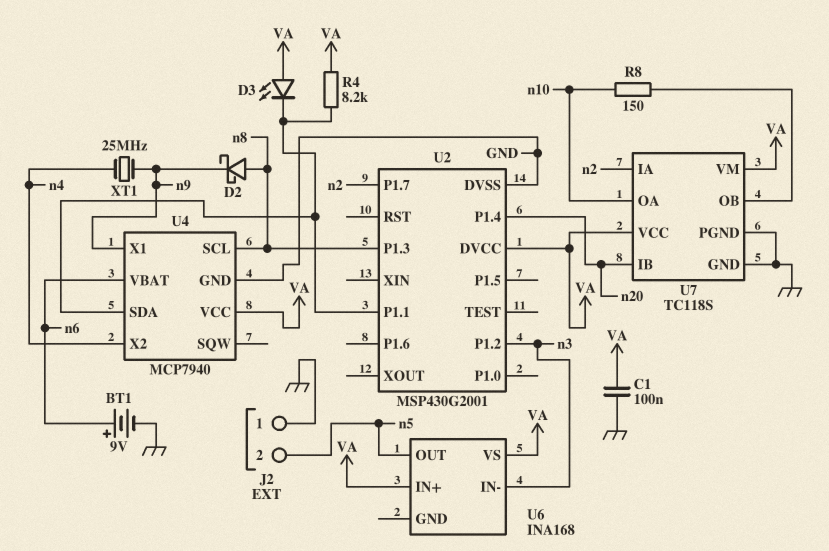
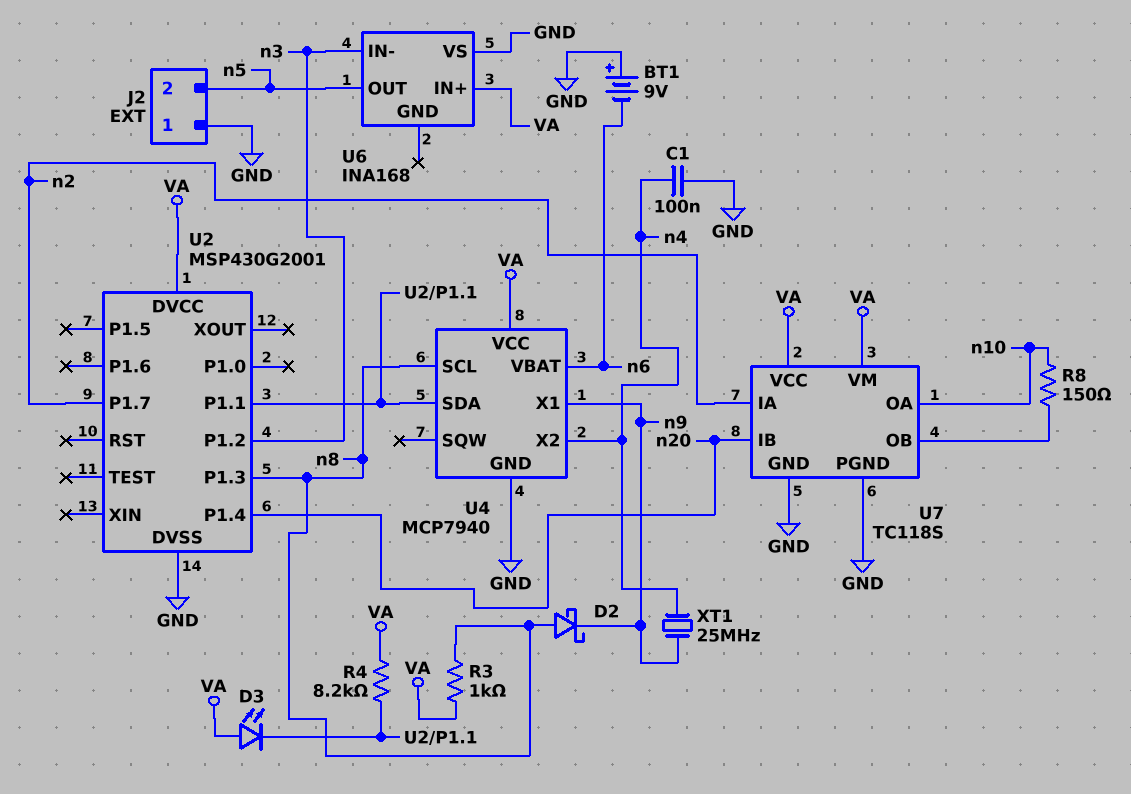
BT1: 9V (plus n6, minus GND) -> 9V (plus GND, minus n6)
C1: 100nF (GND, VA) -> 100nF (GND, n4)
R3: none -> 1k (VA, n8)
U6 pin VS: VA -> GND

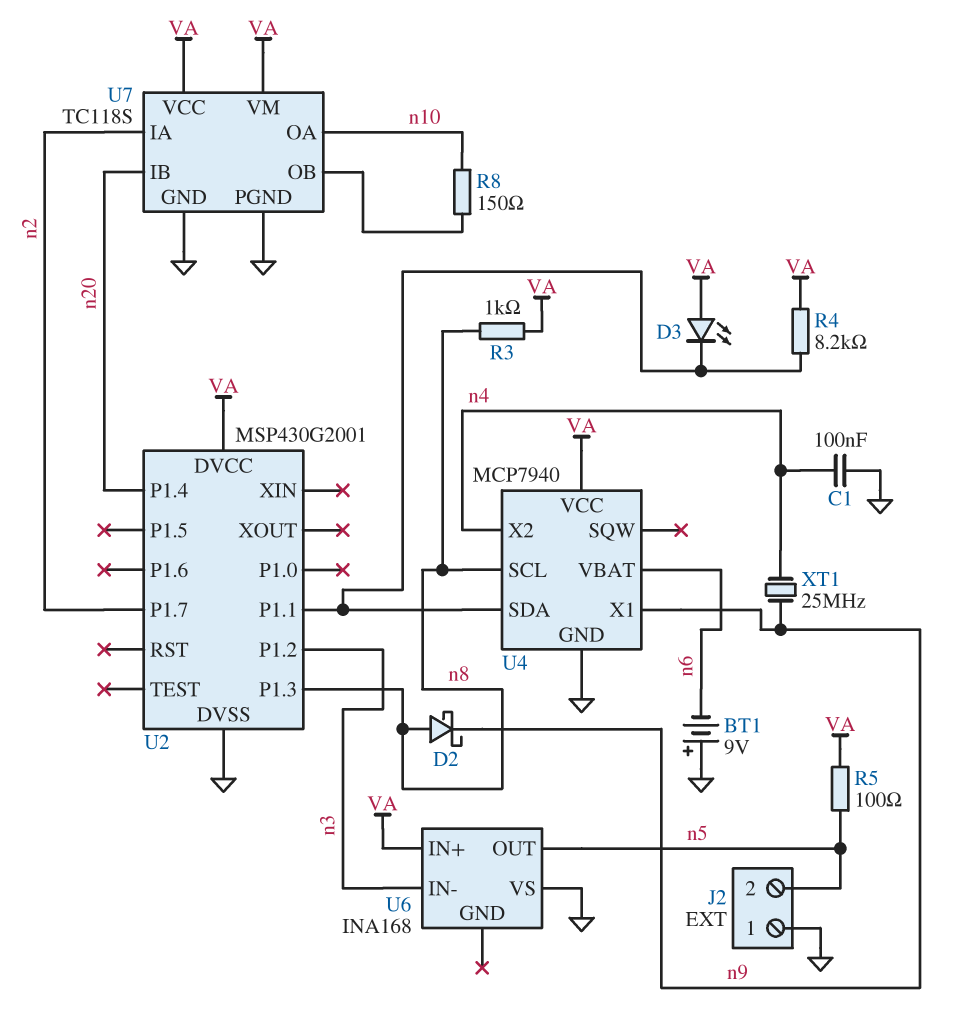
R5: none -> 100 (VA, n5)

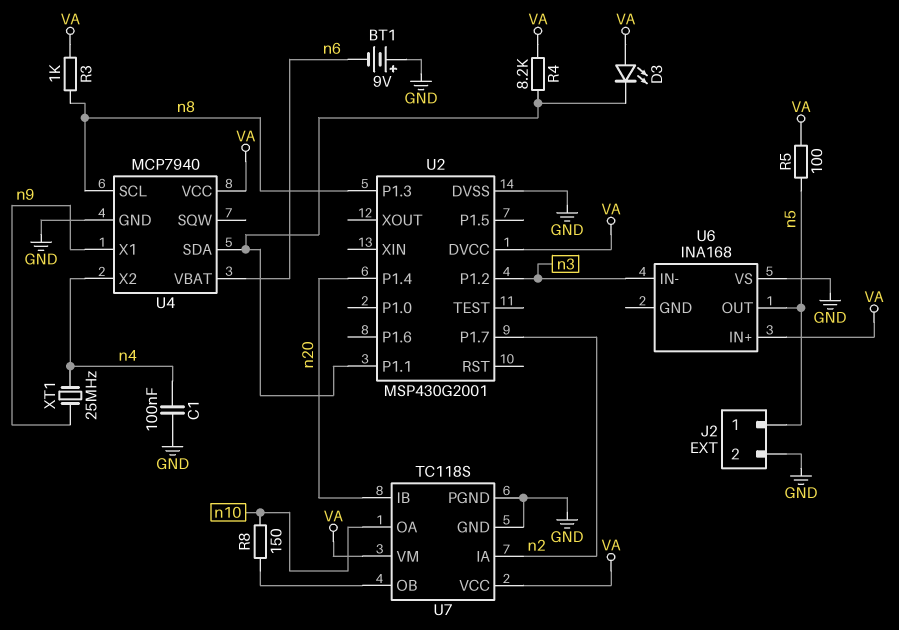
D2: schottky (A n8, K n9) -> none
J2 pin 1: GND -> n5
J2 pin 2: n5 -> GND

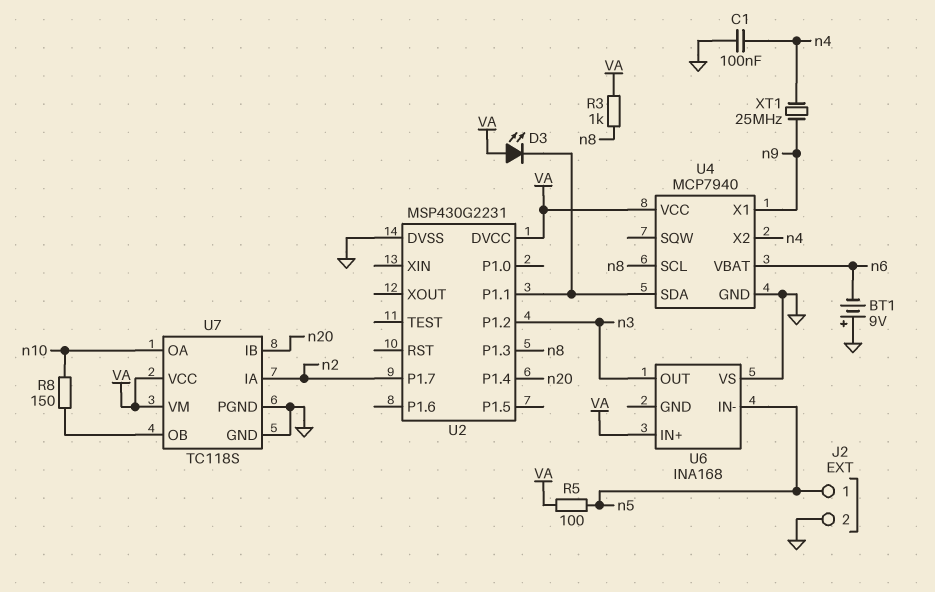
R4: 8.2k (U2/P1.1, VA) -> none
U2: MSP430G2001 -> MSP430G2231
U6 pin IN-: n3 -> n5
U6 pin OUT: n5 -> n3

